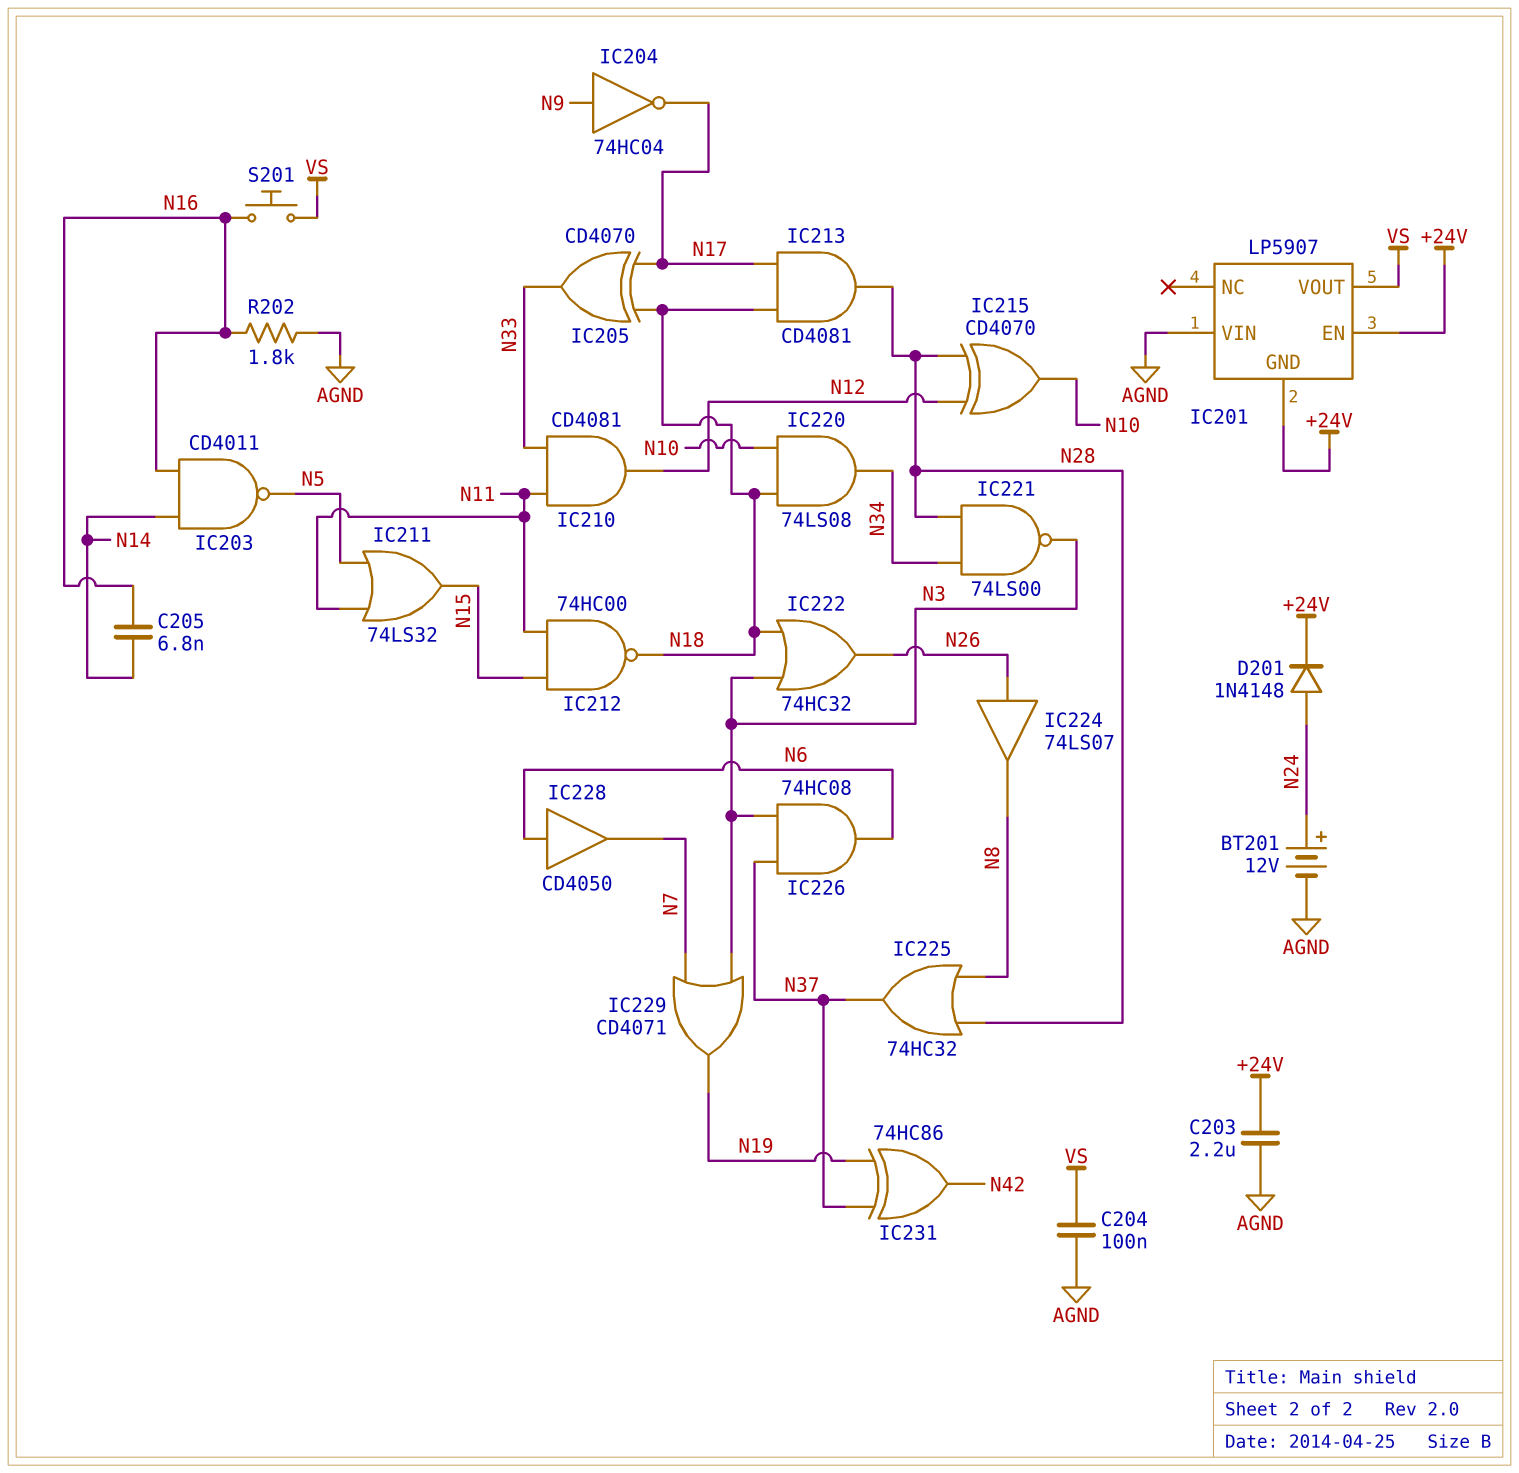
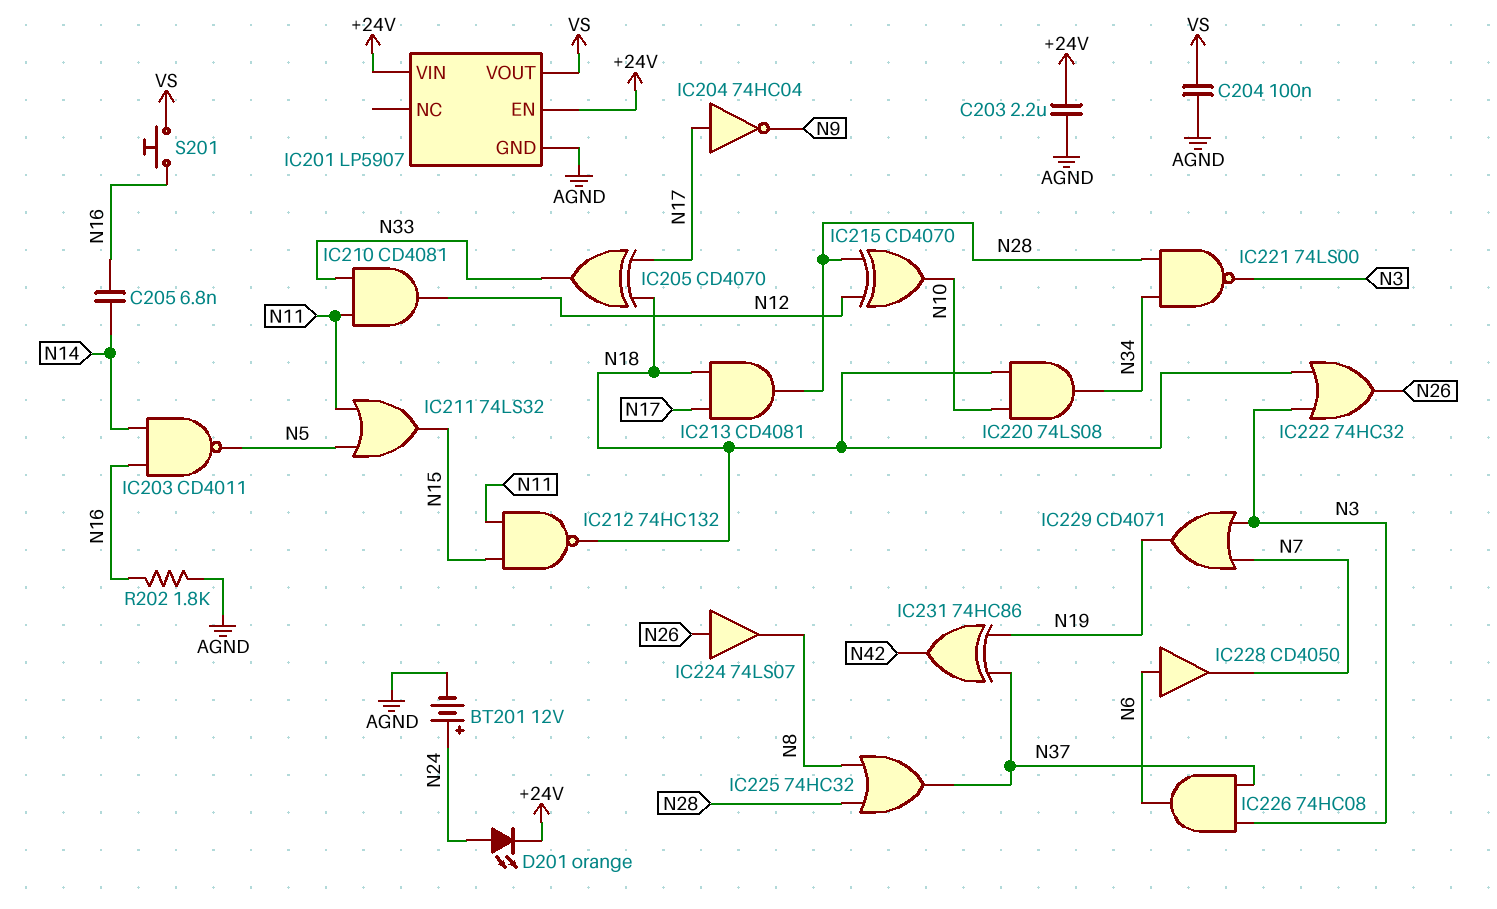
D201: diode 1N4148 (A N24, K +24V) -> LED orange (A N24, K +24V)
IC201 pin GND: +24V -> AGND
IC201 pin VIN: AGND -> +24V
IC204: NOT 74HC04 (in N9, out N17) -> NOT 74HC04 (in N17, out N9)
IC212: NAND 74HC00 (in N11, in N15, out N18) -> NAND 74HC132 (in N11, in N15, out N18)

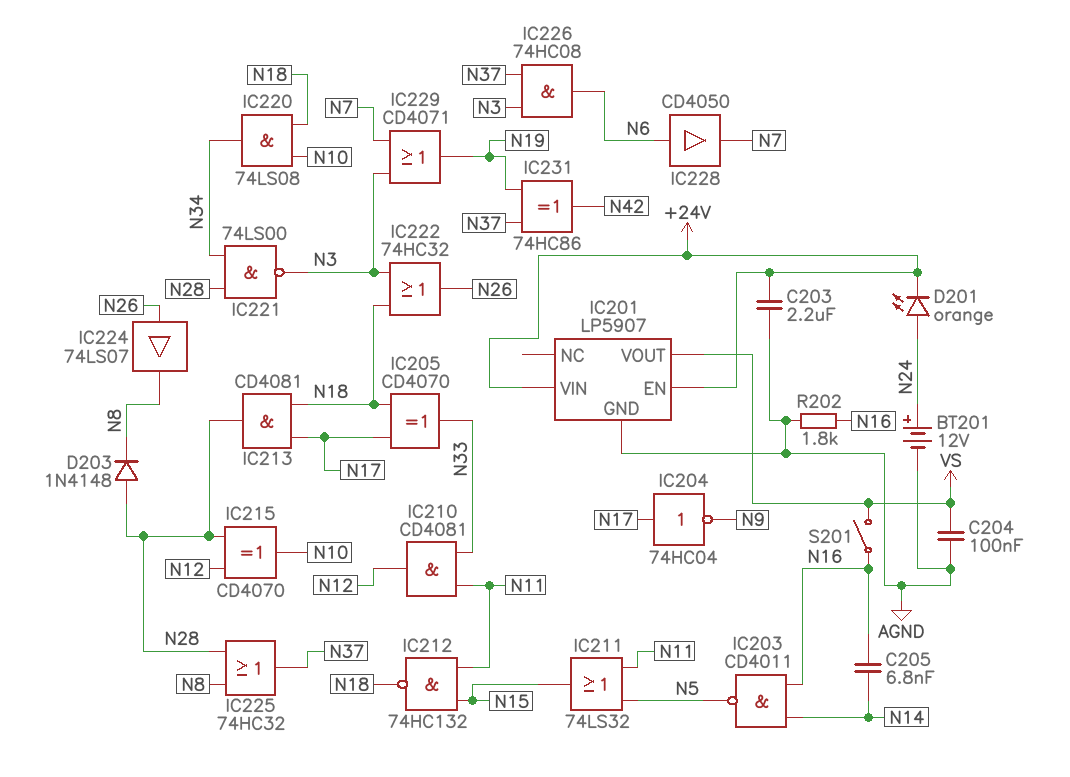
D203: none -> diode 1N4148 (A N28, K N8)
S201: button (N16, VS) -> switch (N16, VS)

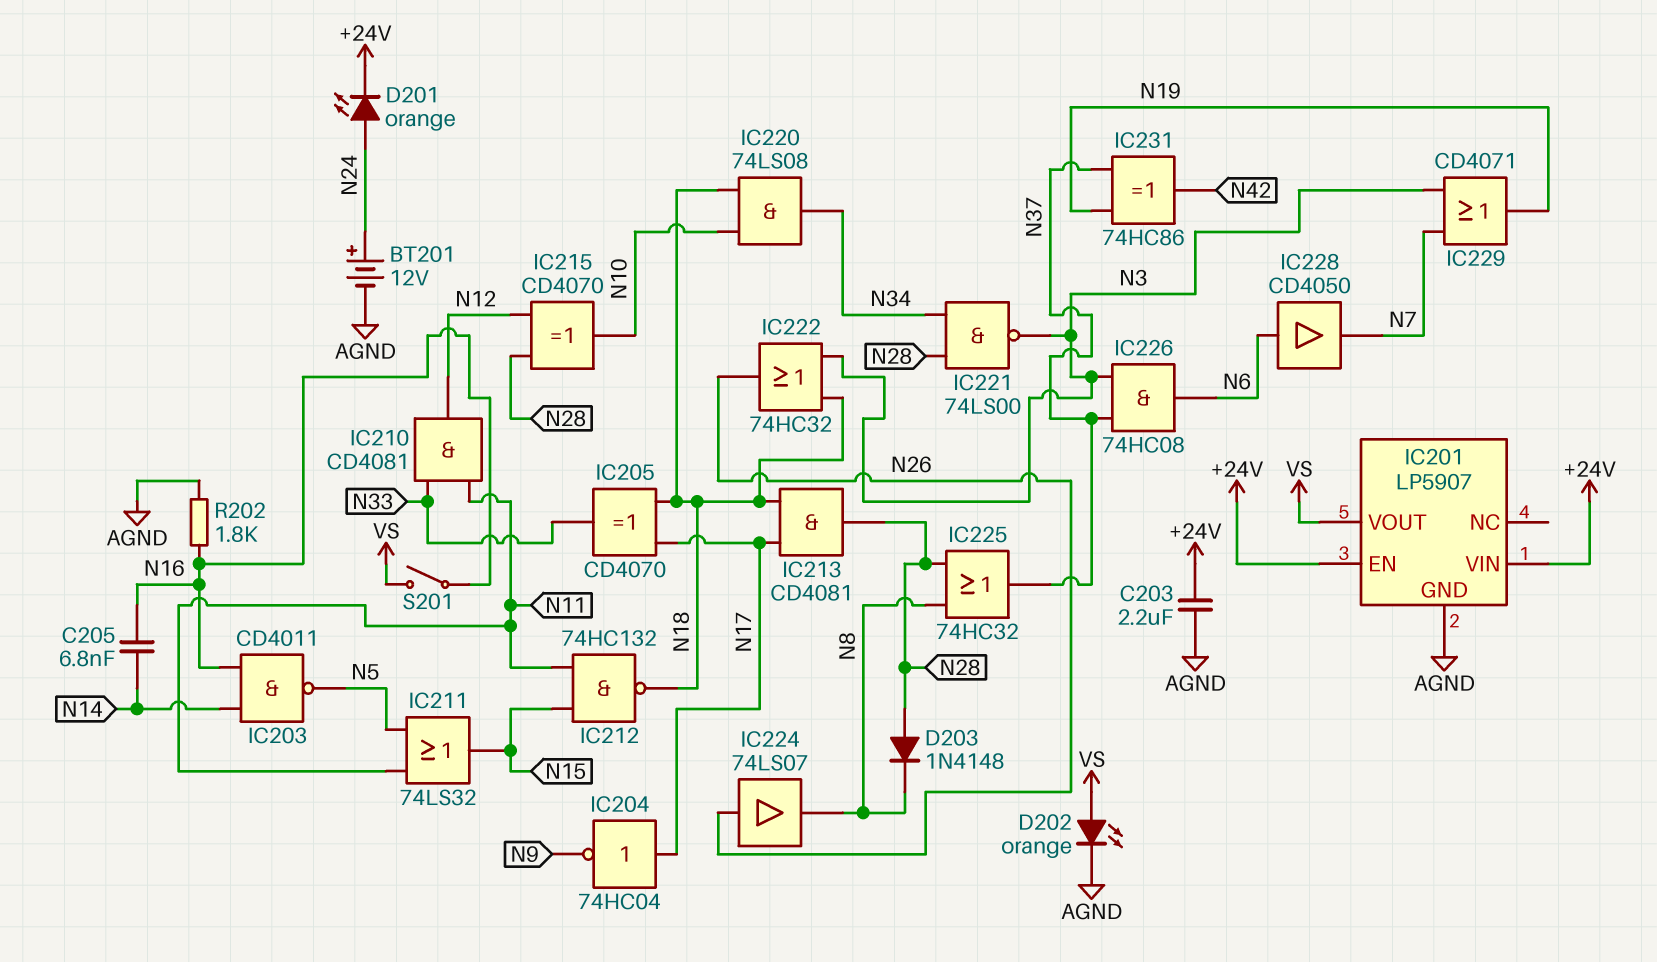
C204: 100nF (AGND, VS) -> none
D202: none -> LED orange (A VS, K AGND)

